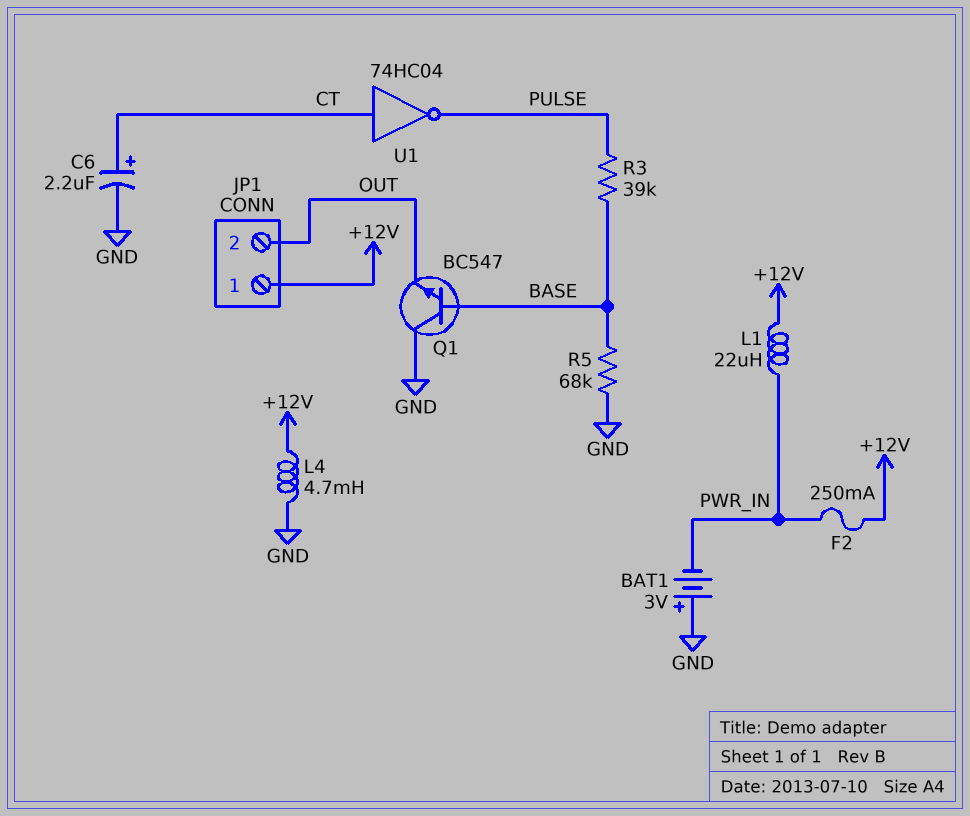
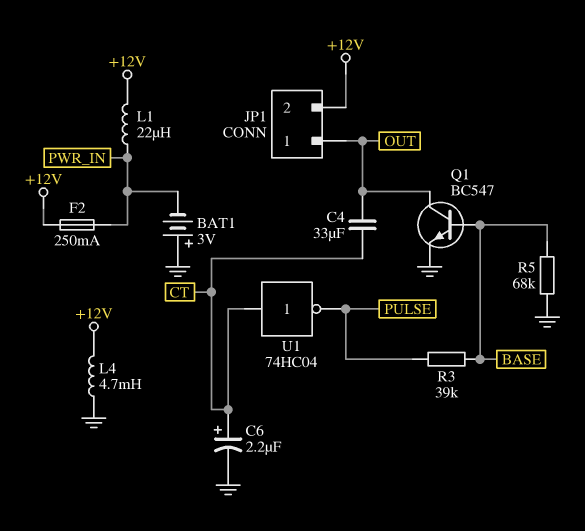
C4: none -> 33uF (CT, OUT)
JP1 pin 1: +12V -> OUT
JP1 pin 2: OUT -> +12V
Q1: NPN BC547 (B BASE, C GND, E OUT) -> NPN BC547 (B BASE, C OUT, E GND)

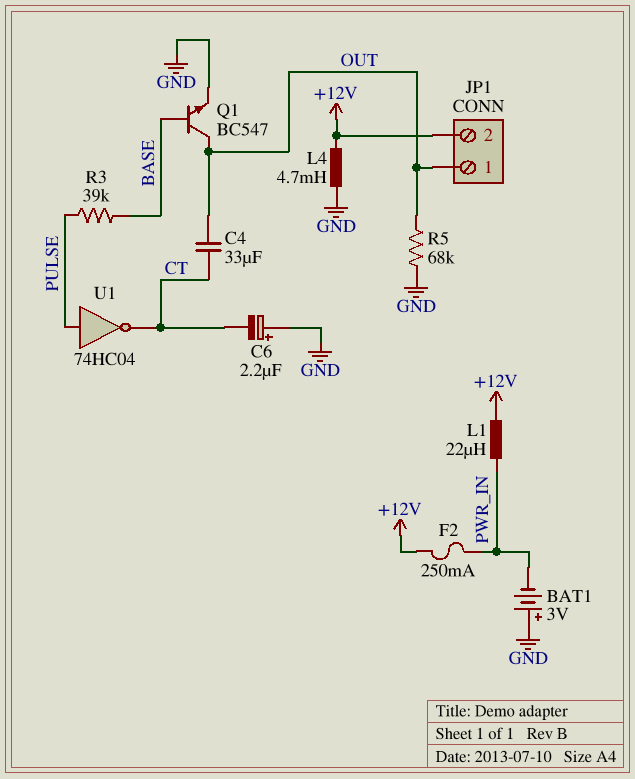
C6: 2.2uF (plus CT, minus GND) -> 2.2uF (plus GND, minus CT)
R5: 68k (BASE, GND) -> 68k (GND, OUT)
U1: NOT 74HC04 (in CT, out PULSE) -> NOT 74HC04 (in PULSE, out CT)

